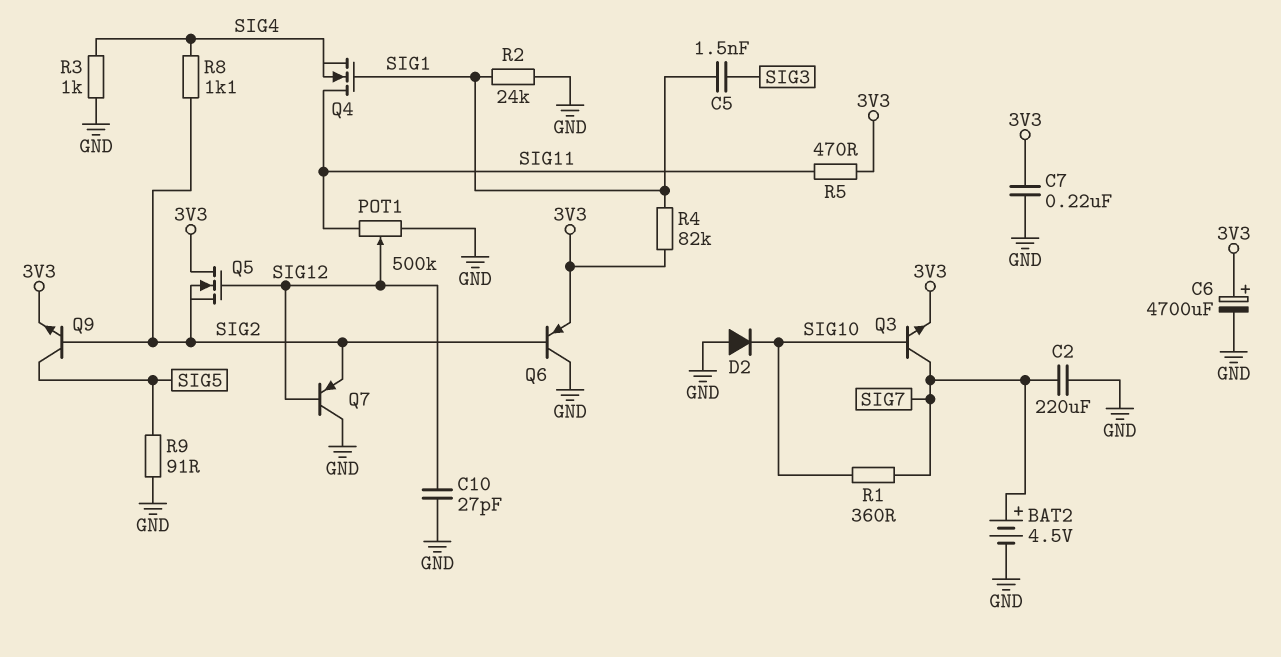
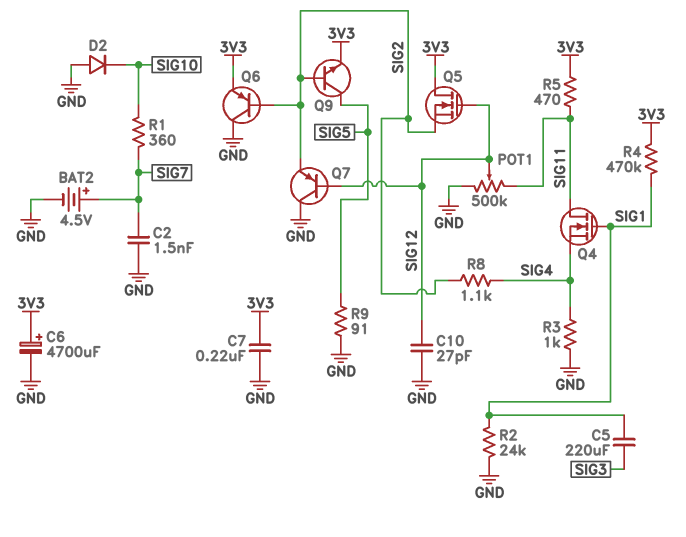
C2: 220uF (GND, SIG7) -> 1.5nF (GND, SIG7)
C5: 1.5nF (SIG1, SIG3) -> 220uF (SIG1, SIG3)
Q3: NPN (B SIG10, C SIG7, E 3V3) -> none
R4: 82k (3V3, SIG1) -> 470k (3V3, SIG1)

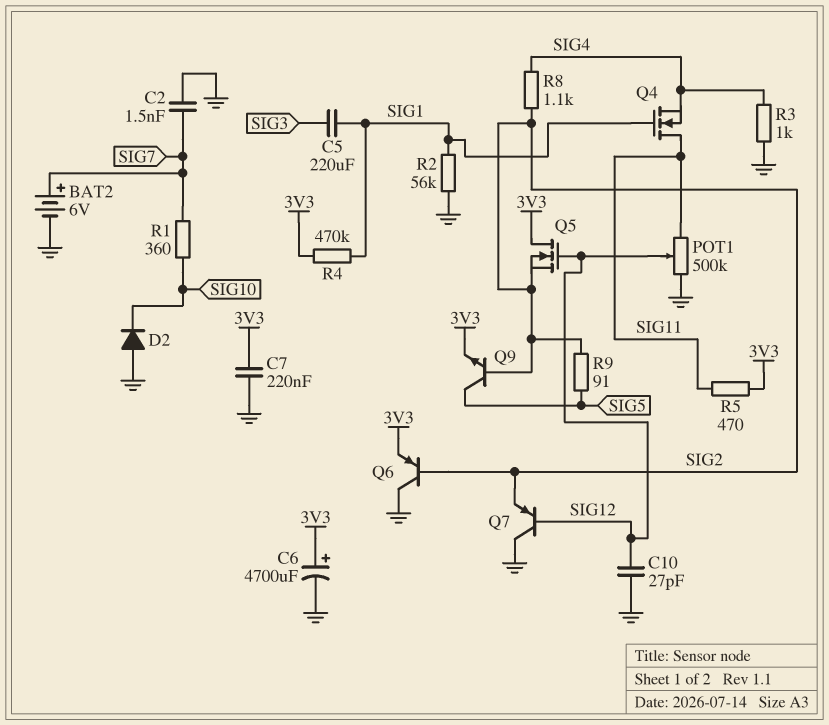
BAT2: 4.5V (plus SIG7, minus GND) -> 6V (plus SIG7, minus GND)
R2: 24k (GND, SIG1) -> 56k (GND, SIG1)
R9: 91 (GND, SIG5) -> 91 (SIG2, SIG5)

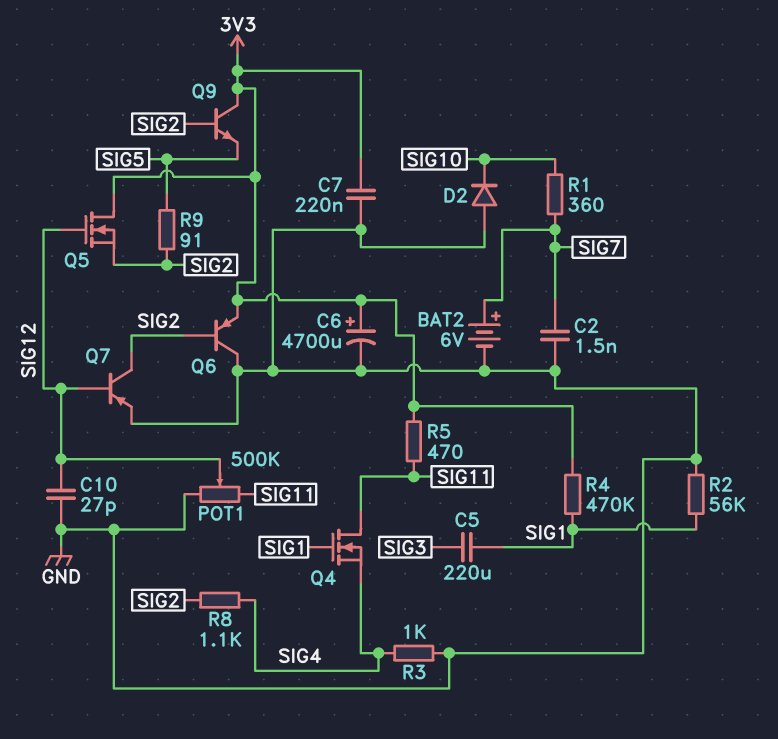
Q7: PNP (B SIG12, C GND, E SIG2) -> PNP (B SIG12, C SIG2, E GND)
Q9: NPN (B SIG2, C SIG5, E 3V3) -> NPN (B SIG2, C 3V3, E SIG5)

